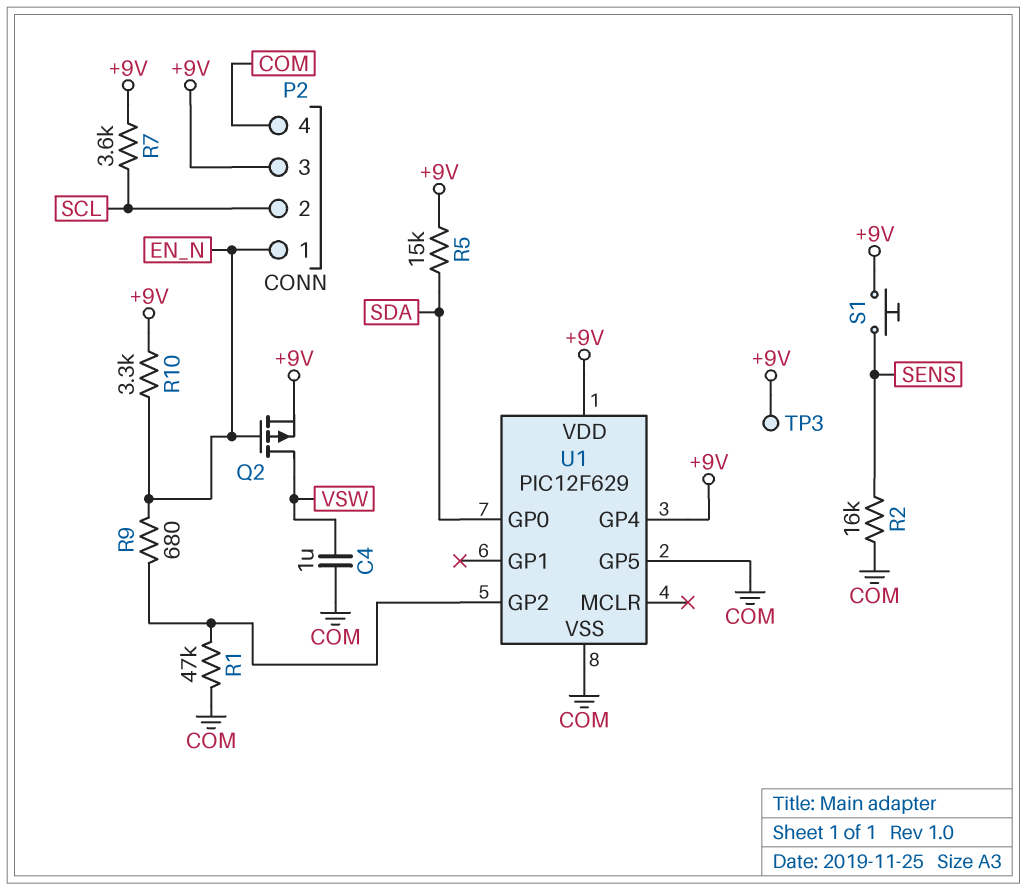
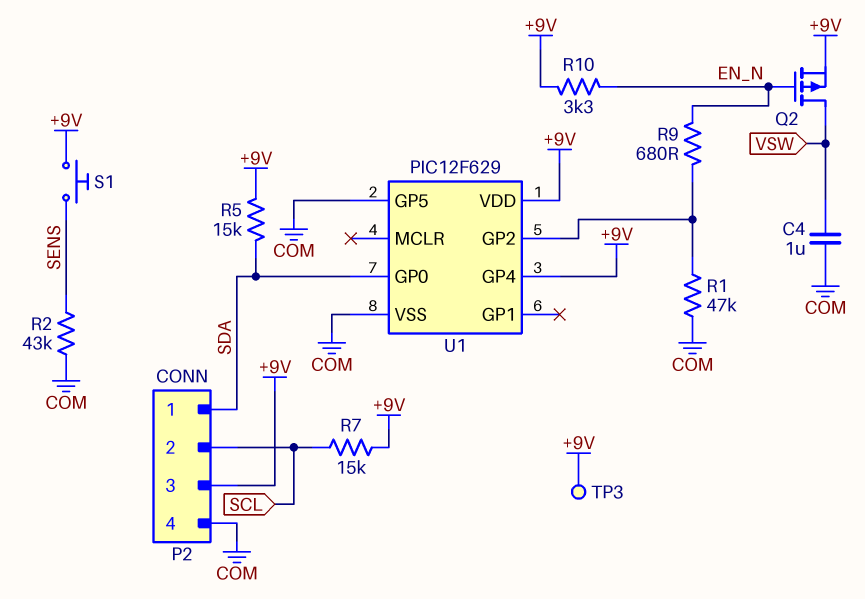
P2 pin 1: EN_N -> SDA
R2: 16k (COM, SENS) -> 43k (COM, SENS)
R7: 3.6k (+9V, SCL) -> 15k (+9V, SCL)

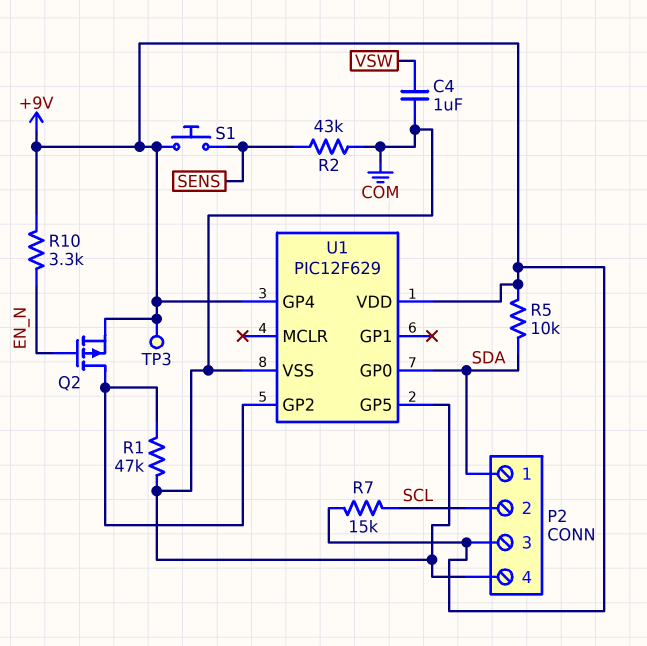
Q2: PMOS (G EN_N, D VSW, S +9V) -> PMOS (G EN_N, D U1/GP2, S +9V)
R5: 15k (+9V, SDA) -> 10k (+9V, SDA)
R9: 680 (EN_N, U1/GP2) -> none

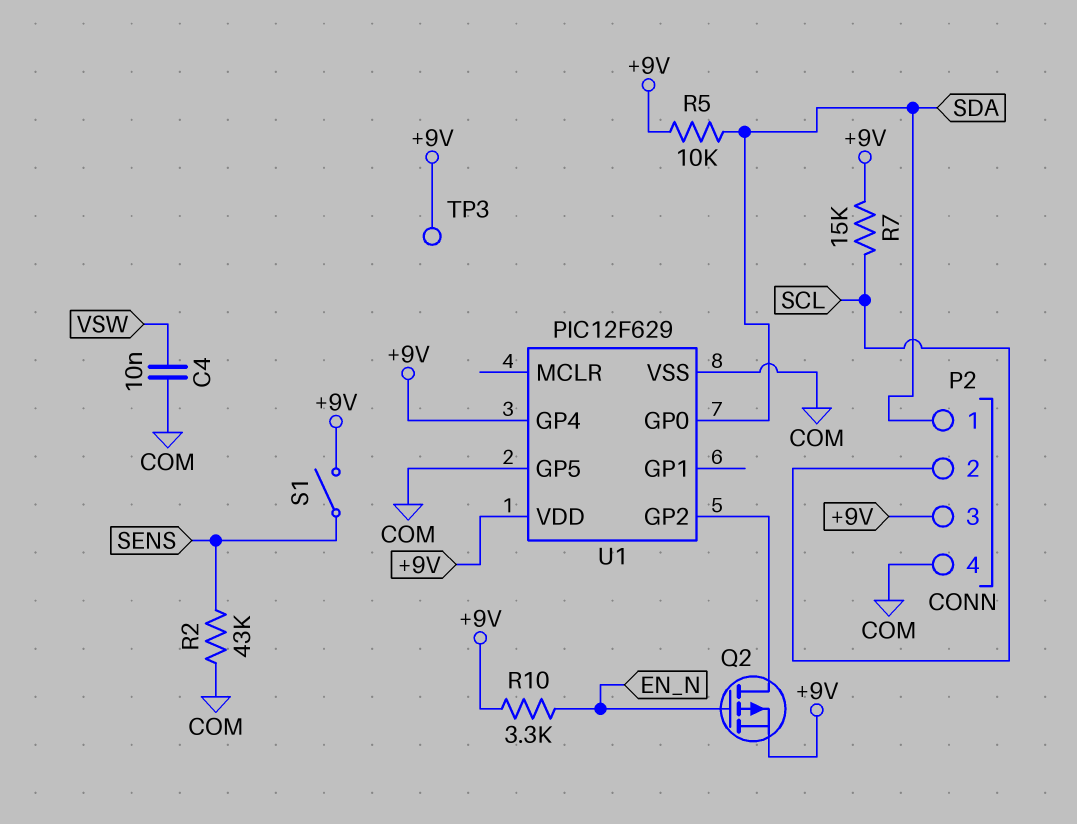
C4: 1uF (COM, VSW) -> 10nF (COM, VSW)
R1: 47k (COM, U1/GP2) -> none
S1: button (+9V, SENS) -> switch (+9V, SENS)

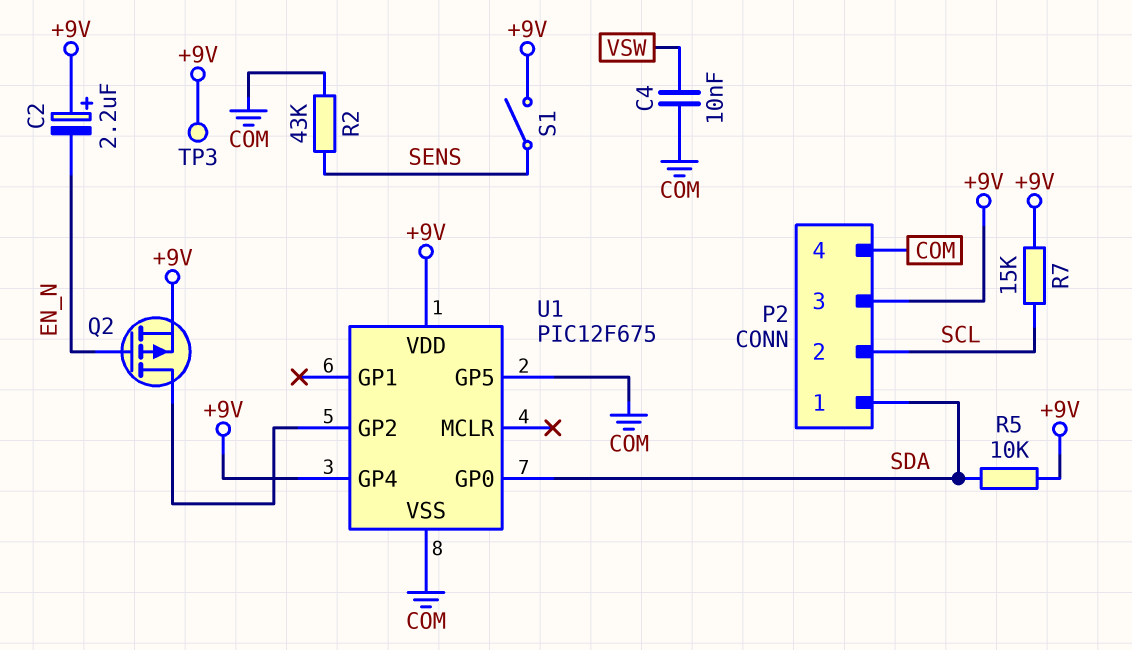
C2: none -> 2.2uF (plus +9V, minus EN_N)
R10: 3.3k (+9V, EN_N) -> none
U1: PIC12F629 -> PIC12F675

